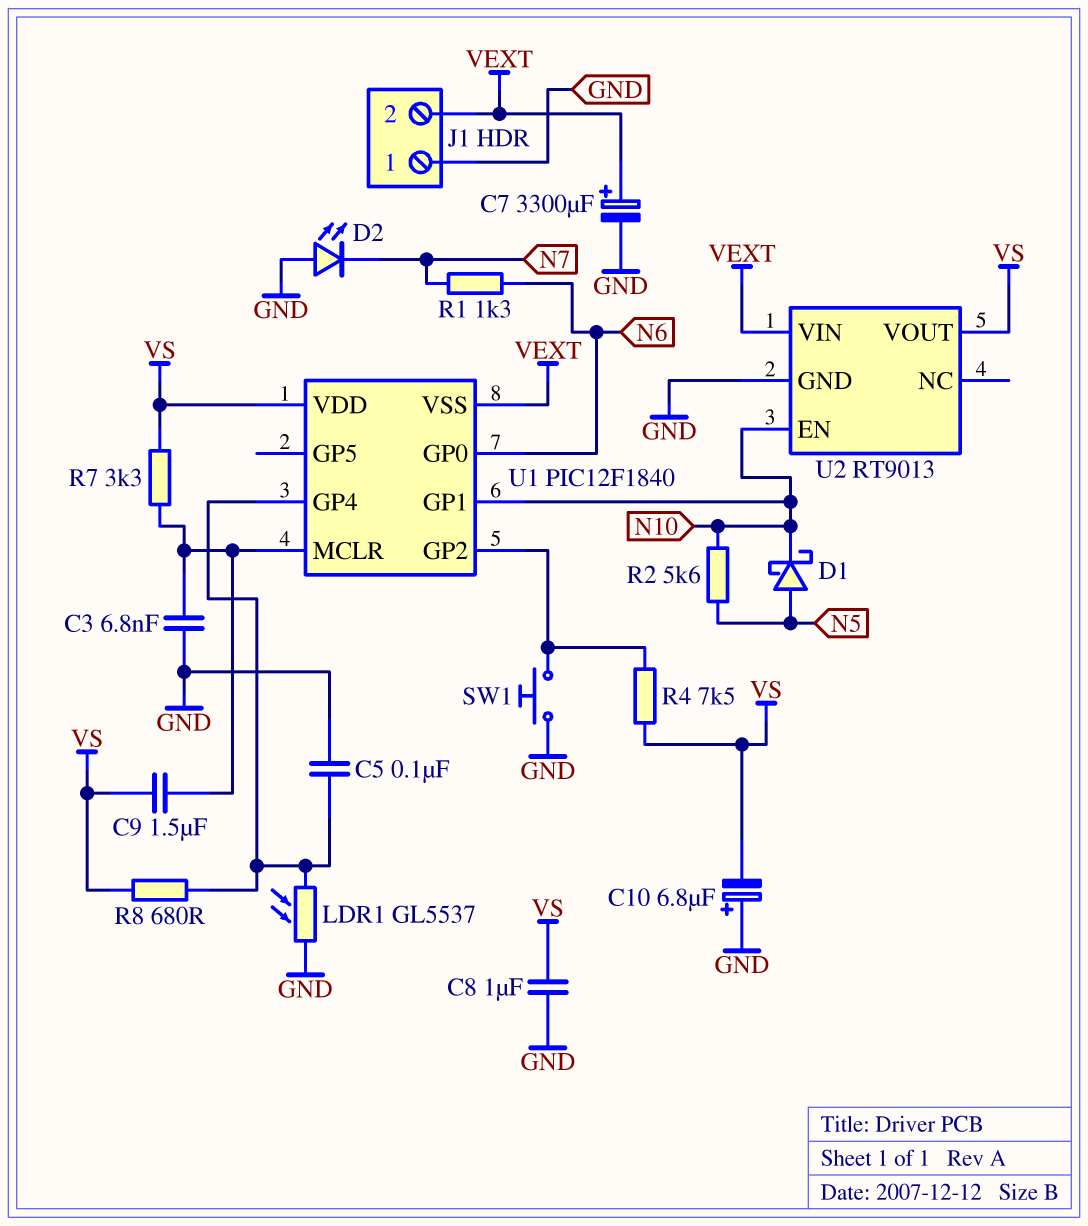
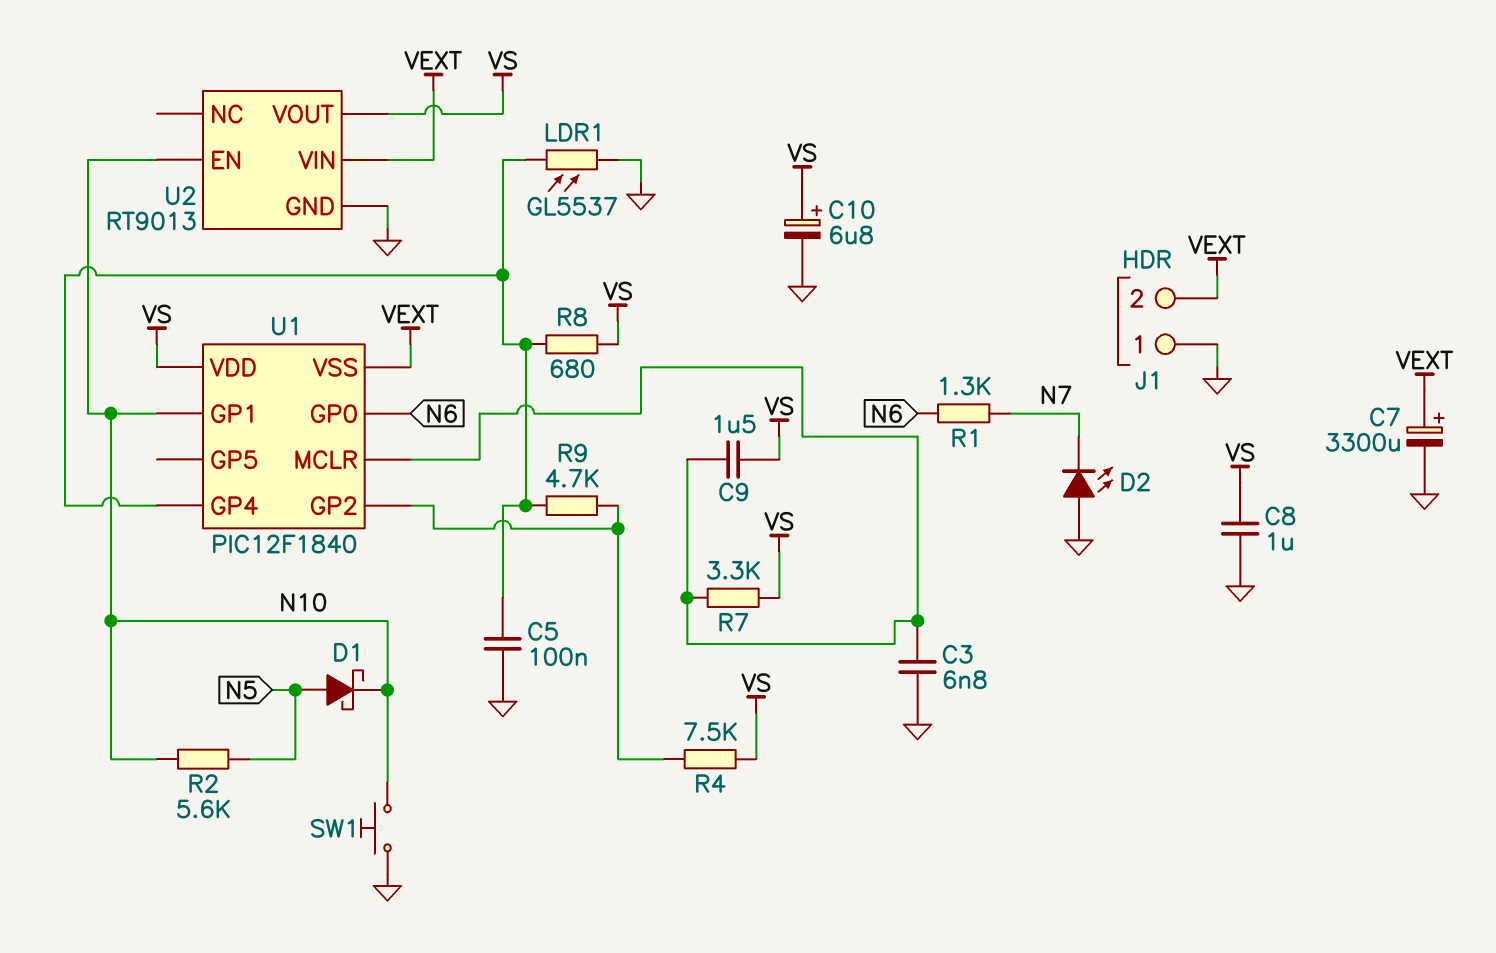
C10: 6.8uF (plus GND, minus VS) -> 6.8uF (plus VS, minus GND)
R9: none -> 4.7k (U1/GP2, U1/GP4)
SW1: button (GND, U1/GP2) -> button (GND, N10)

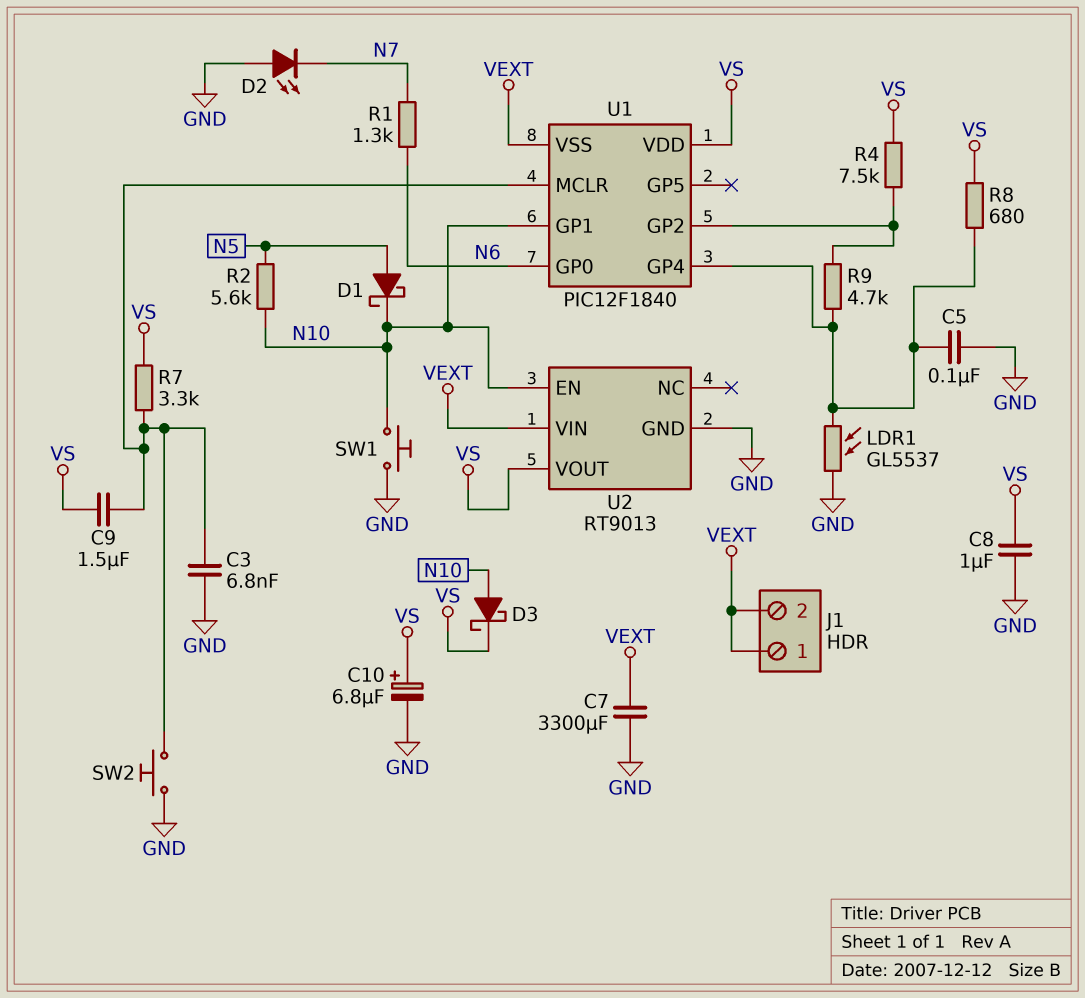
C7: 3300uF (plus VEXT, minus GND) -> 3300uF (GND, VEXT)
D3: none -> schottky (A N10, K VS)
J1 pin 1: GND -> VEXT
SW2: none -> button (GND, U1/MCLR)

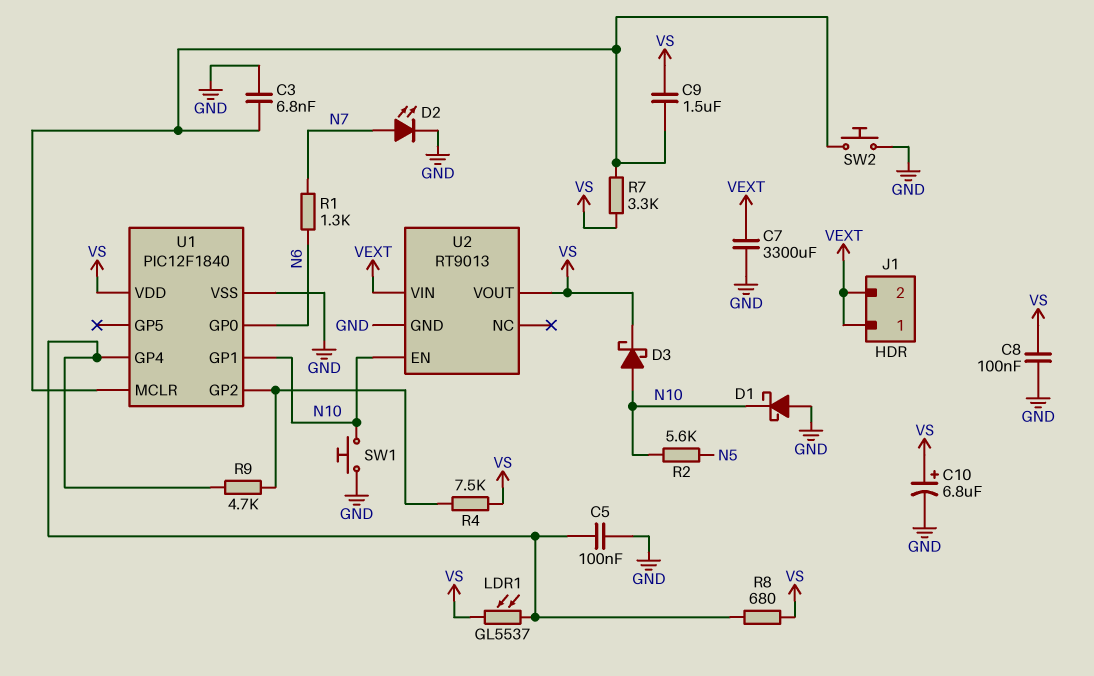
C8: 1uF (GND, VS) -> 100nF (GND, VS)
D1: schottky (A N5, K N10) -> schottky (A GND, K N10)
D2: LED (A GND, K N7) -> LED (A N7, K GND)
LDR1: GL5537 (GND, U1/GP4) -> GL5537 (U1/GP4, VS)
U1 pin VSS: VEXT -> GND

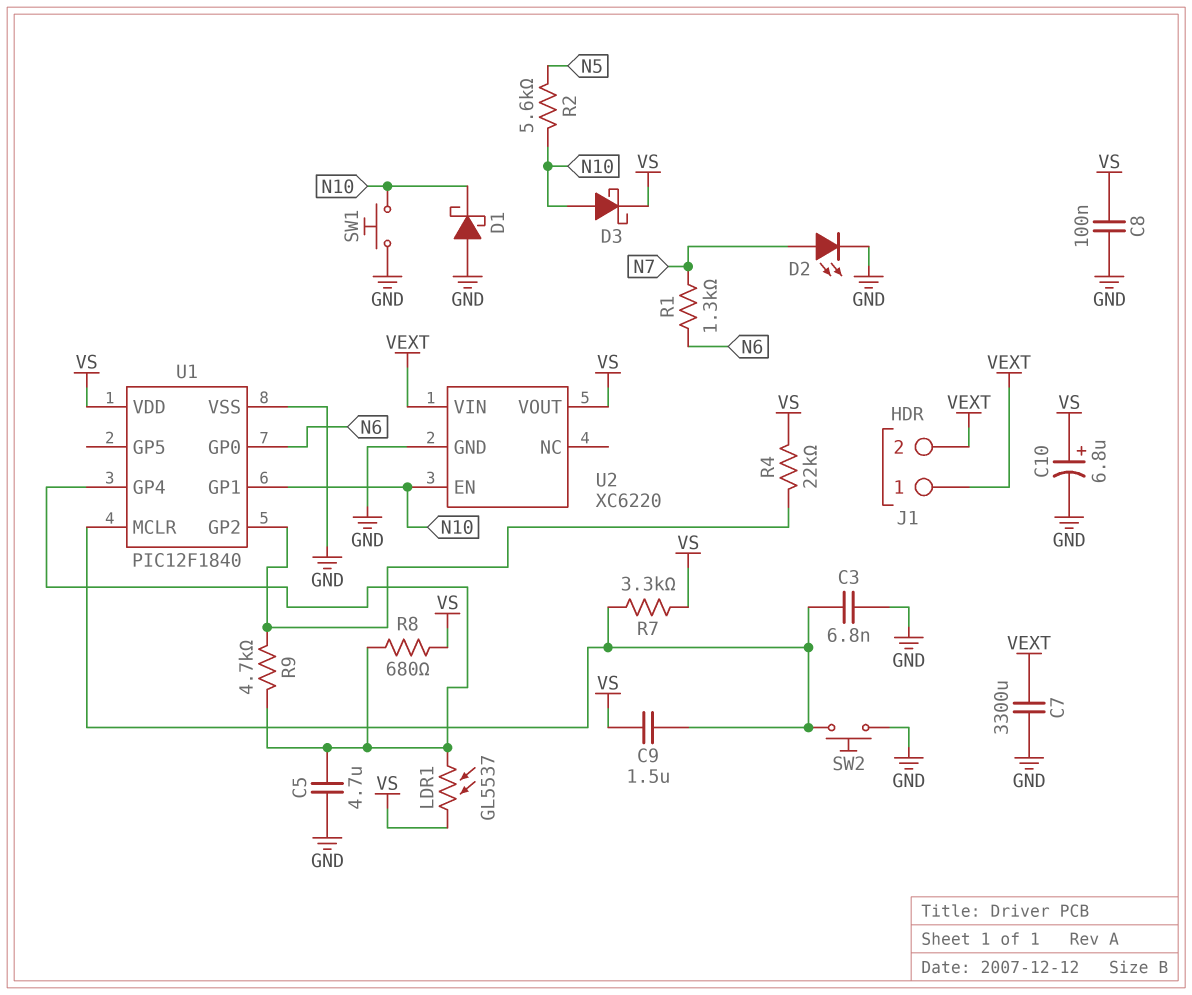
C5: 100nF (GND, U1/GP4) -> 4.7uF (GND, U1/GP4)
R4: 7.5k (U1/GP2, VS) -> 22k (U1/GP2, VS)
U2: RT9013 -> XC6220

